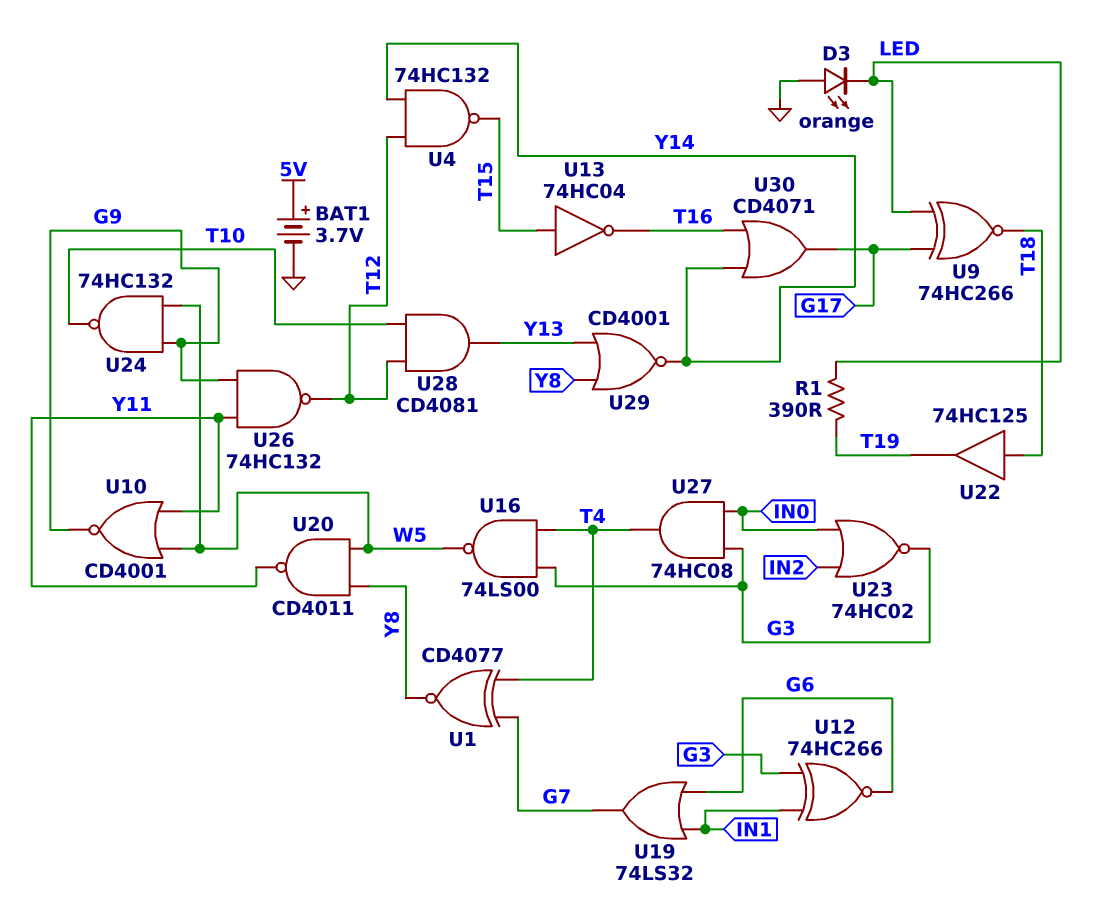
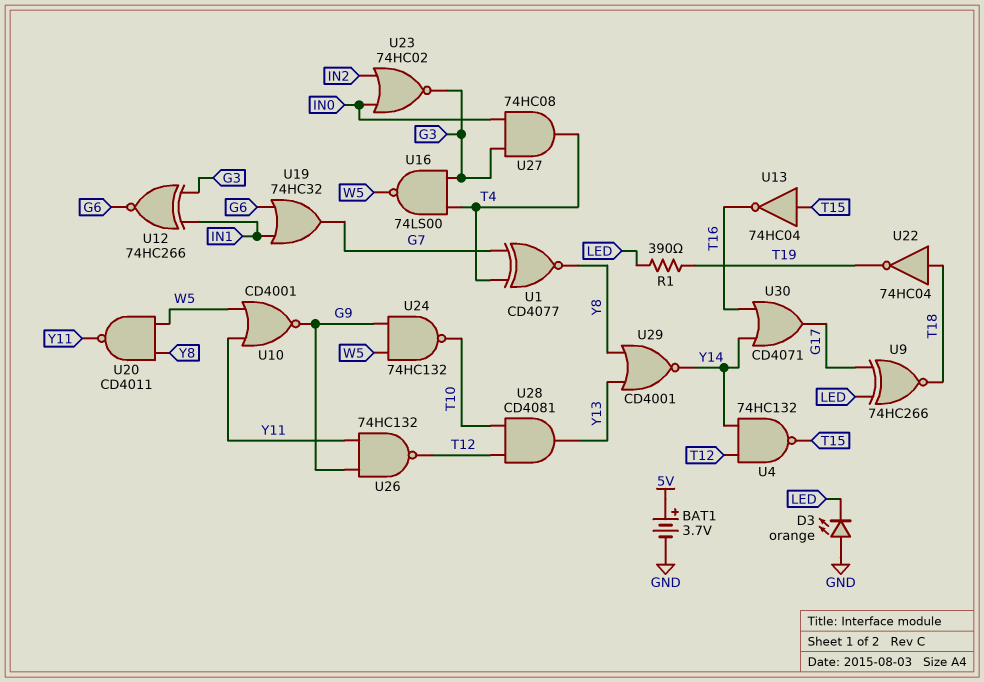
U19: OR 74LS32 (in G6, in IN1, out G7) -> OR 74HC32 (in G6, in IN1, out G7)
U22: buffer 74HC125 (in T18, out T19) -> NOT 74HC04 (in T18, out T19)

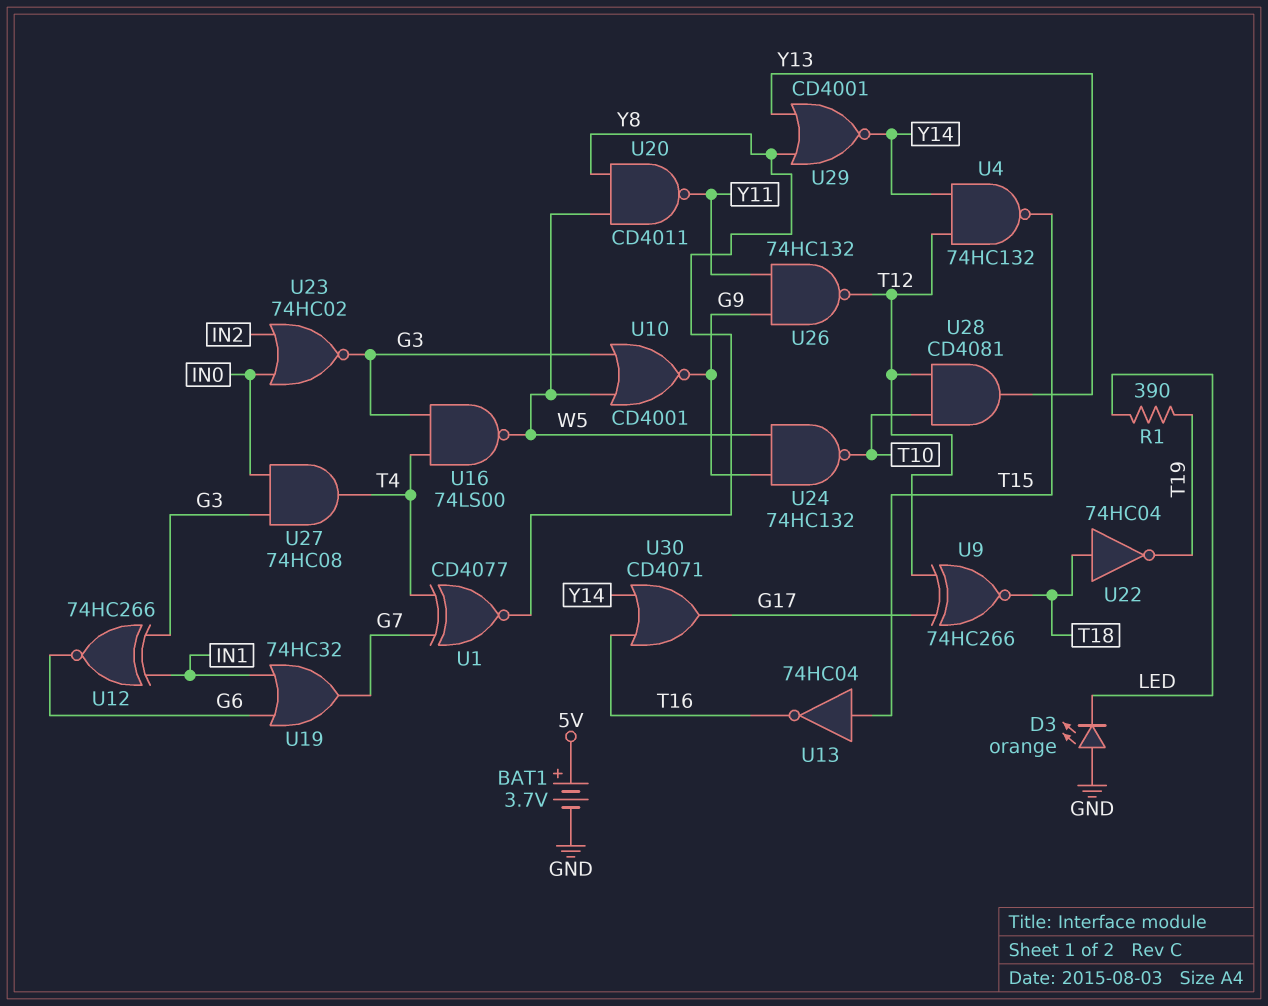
U9: XNOR 74HC266 (in G17, in LED, out T18) -> XNOR 74HC266 (in G17, in T12, out T18)
U10: NOR CD4001 (in W5, in Y11, out G9) -> NOR CD4001 (in G3, in W5, out G9)

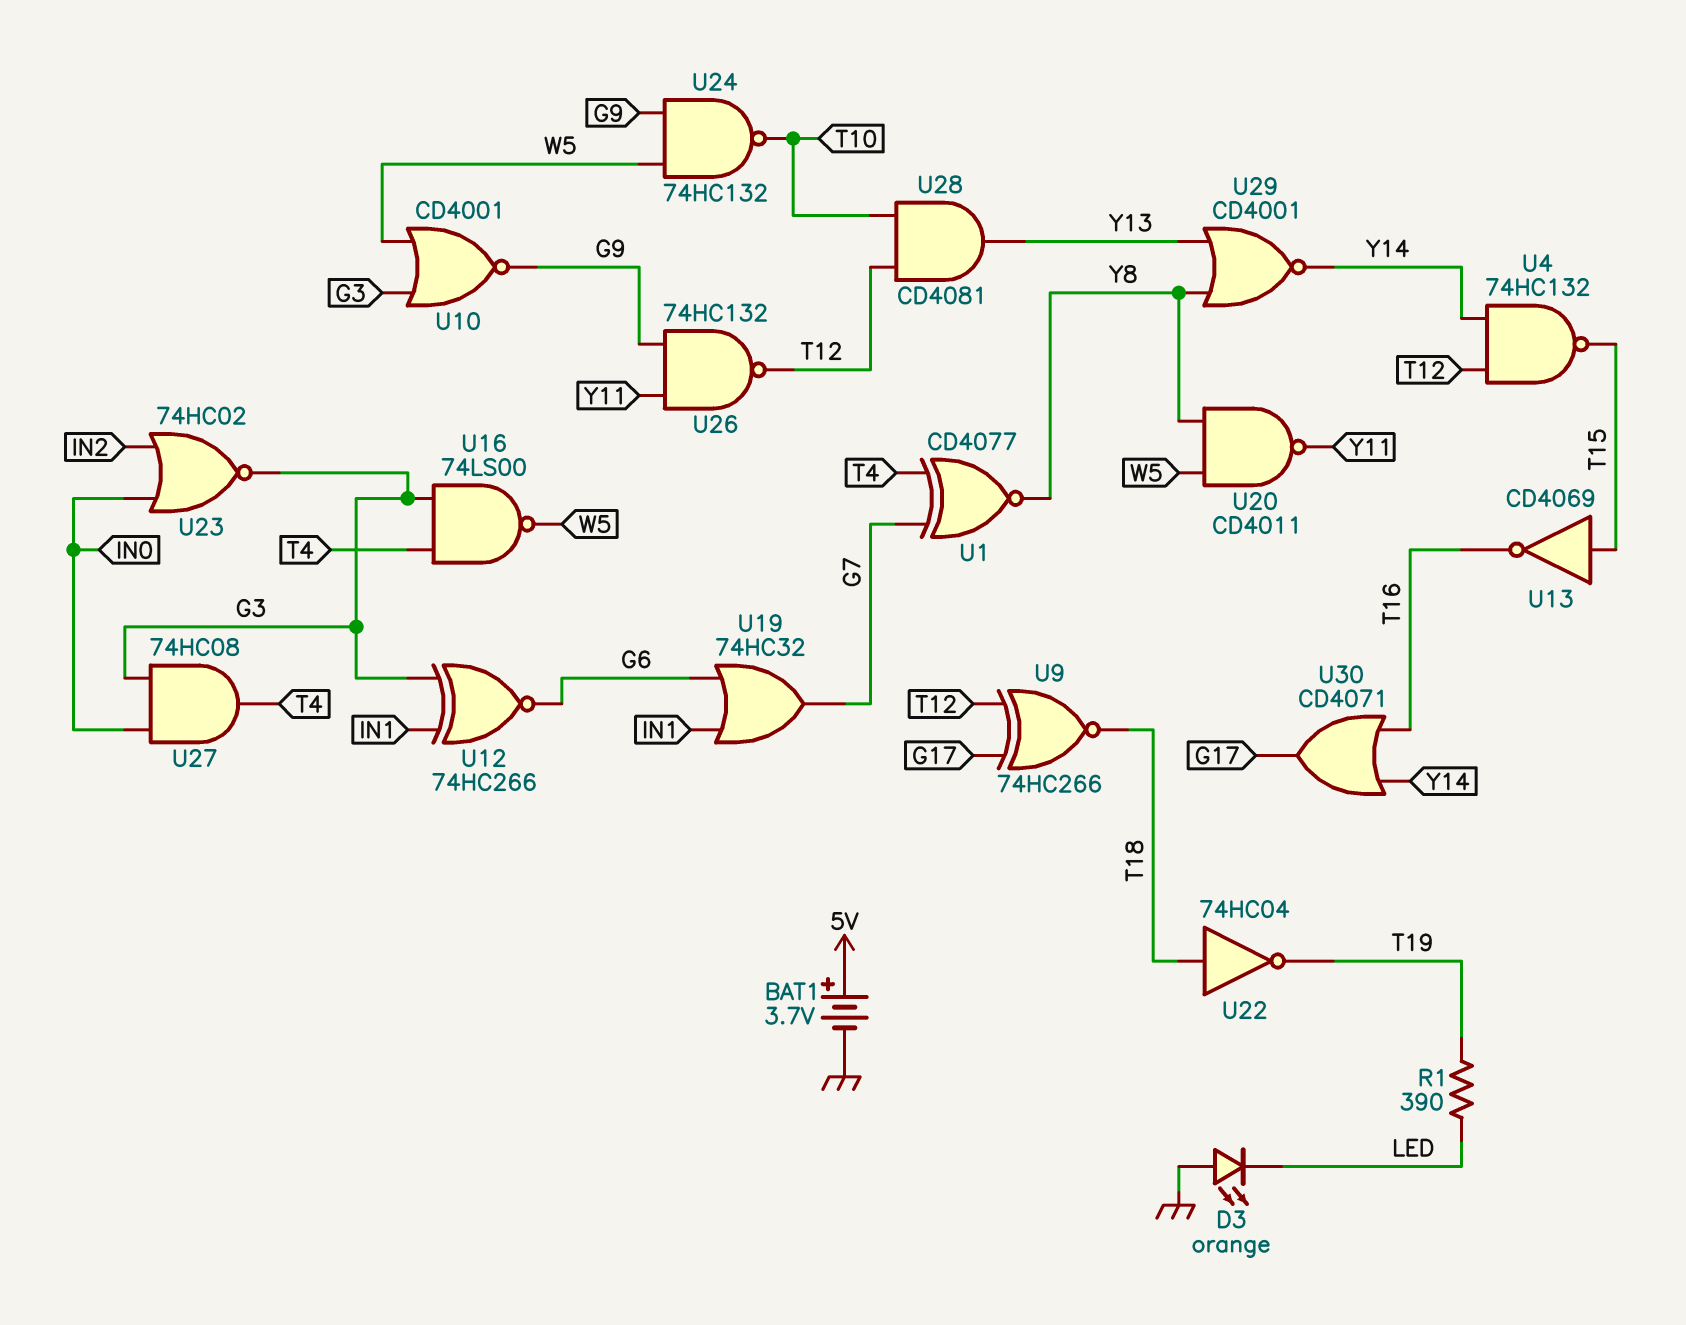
U13: NOT 74HC04 (in T15, out T16) -> NOT CD4069 (in T15, out T16)

